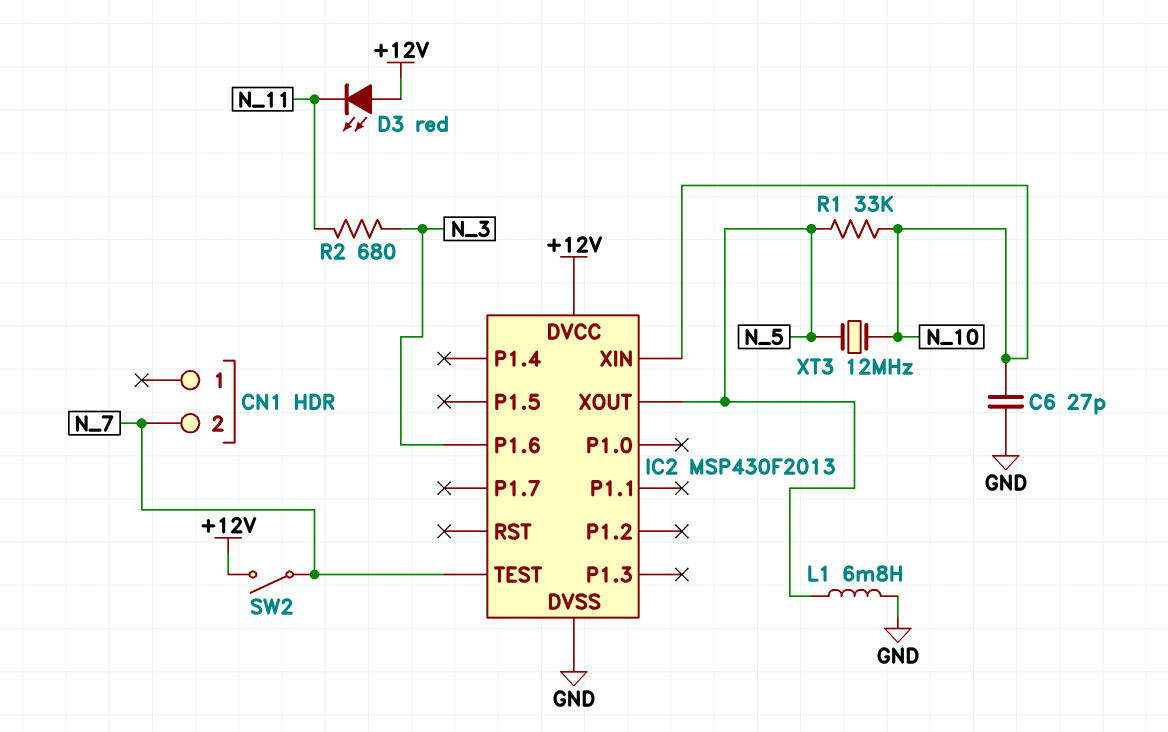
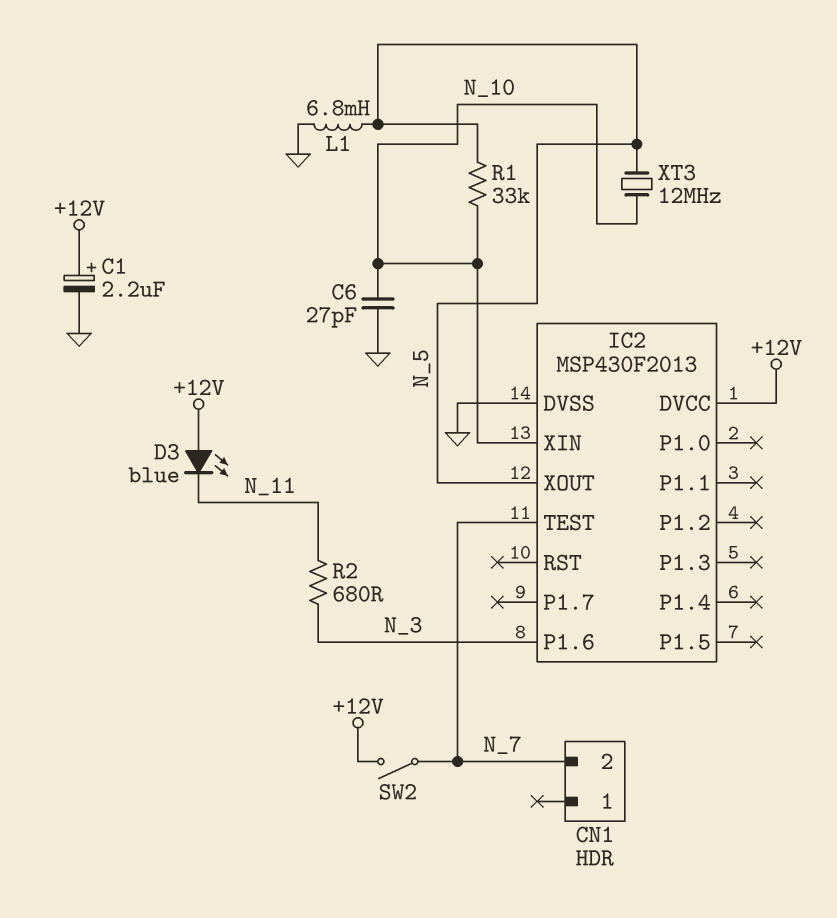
C1: none -> 2.2uF (plus +12V, minus GND)
D3: LED red (A +12V, K N_11) -> LED blue (A +12V, K N_11)

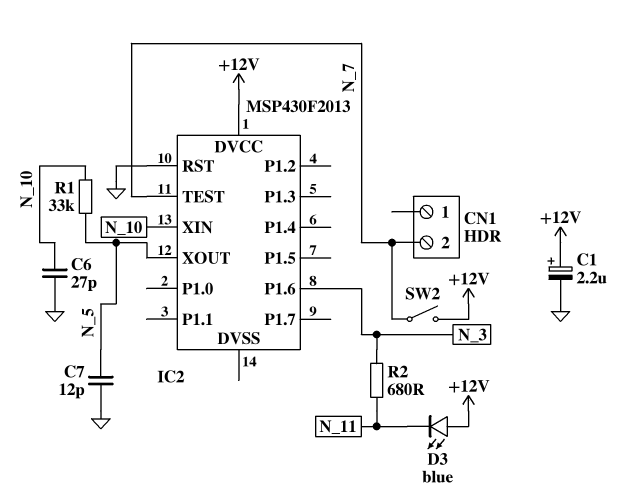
C7: none -> 12pF (GND, N_5)
IC2 pin DVSS: GND -> none
IC2 pin RST: none -> GND
L1: 6.8mH (GND, N_5) -> none
XT3: 12MHz (N_5, N_10) -> none

